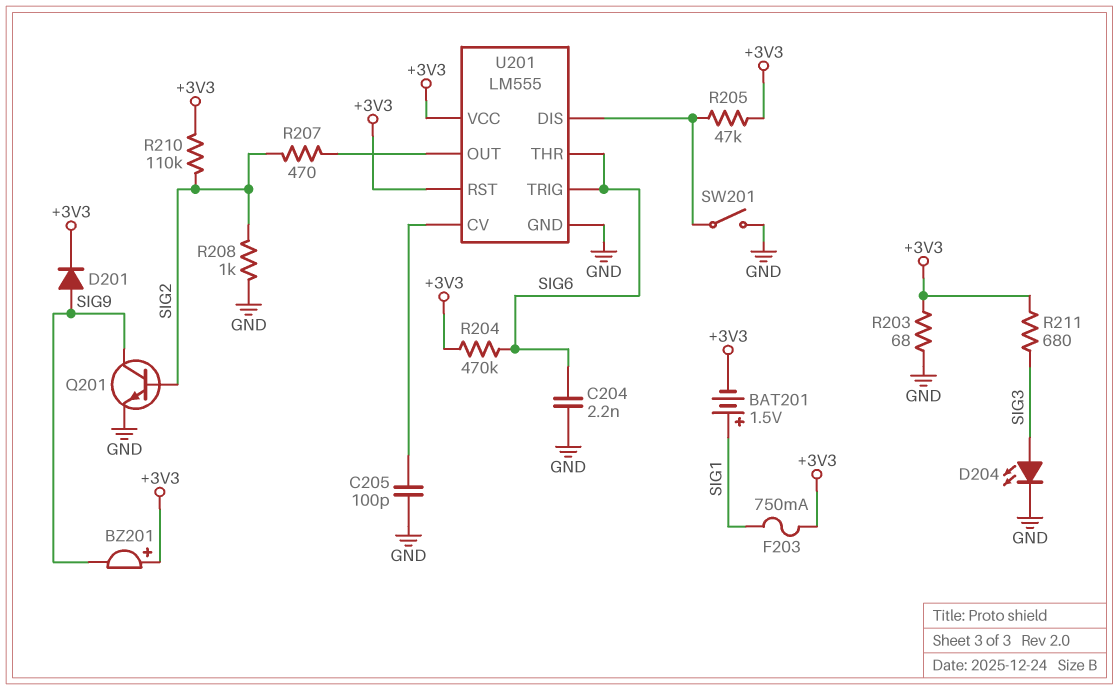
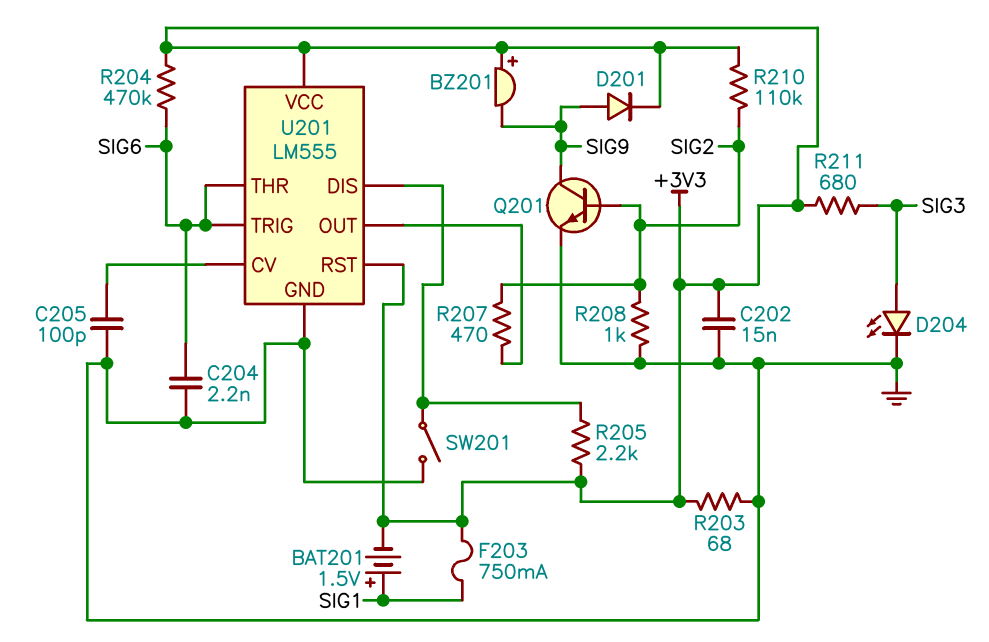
C202: none -> 15nF (+3V3, GND)
R205: 47k (+3V3, U201/DIS) -> 2.2k (+3V3, U201/DIS)

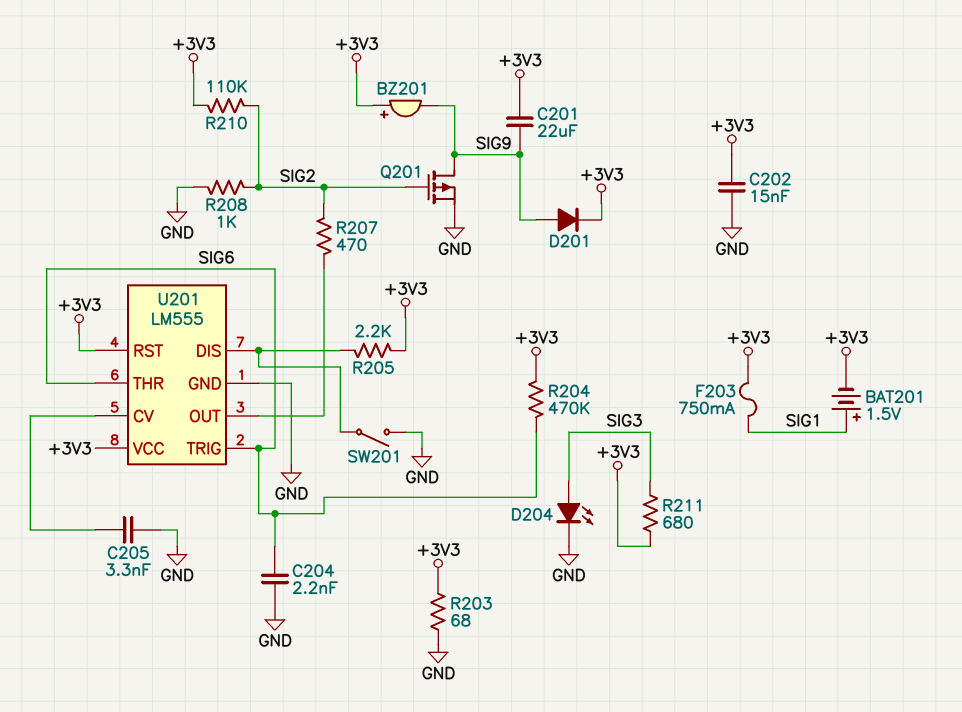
C201: none -> 22uF (+3V3, SIG9)
C205: 100pF (GND, U201/CV) -> 3.3nF (GND, U201/CV)
Q201: NPN (B SIG2, C SIG9, E GND) -> PMOS (G SIG2, D SIG9, S GND)

